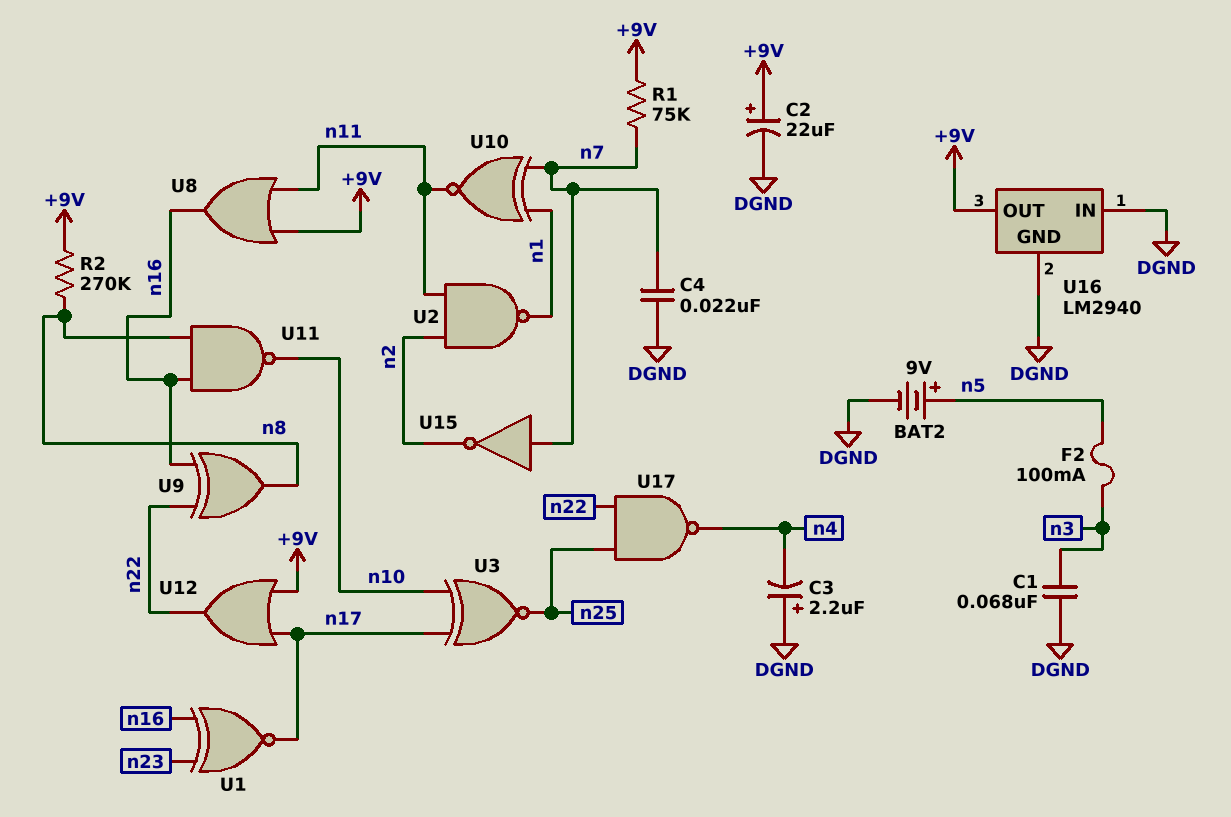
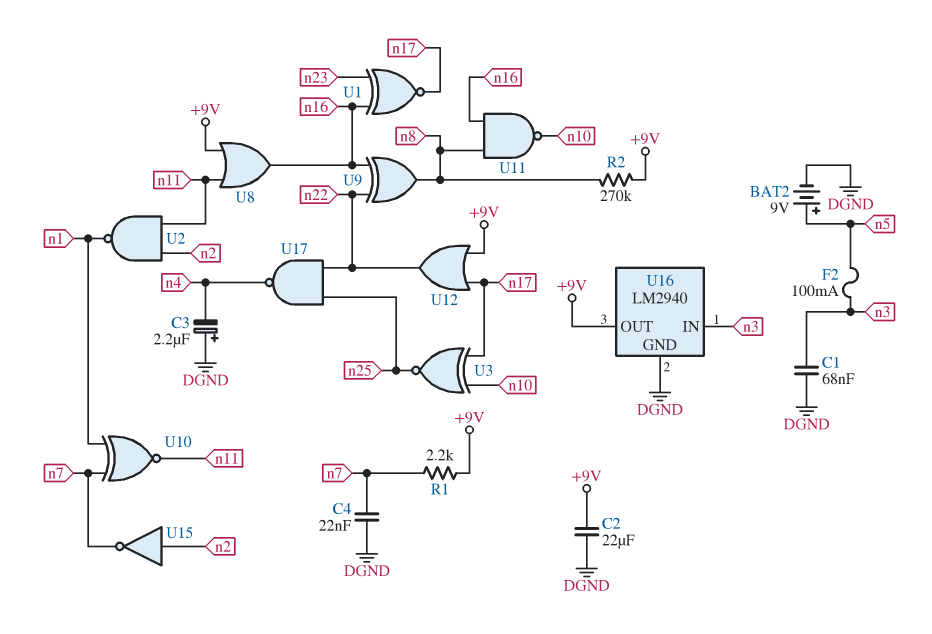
C2: 22uF (plus +9V, minus DGND) -> 22uF (+9V, DGND)
R1: 75k (+9V, n7) -> 2.2k (+9V, n7)
U15: NOT (in n7, out n2) -> NOT (in n2, out n7)
U16 pin IN: DGND -> n3

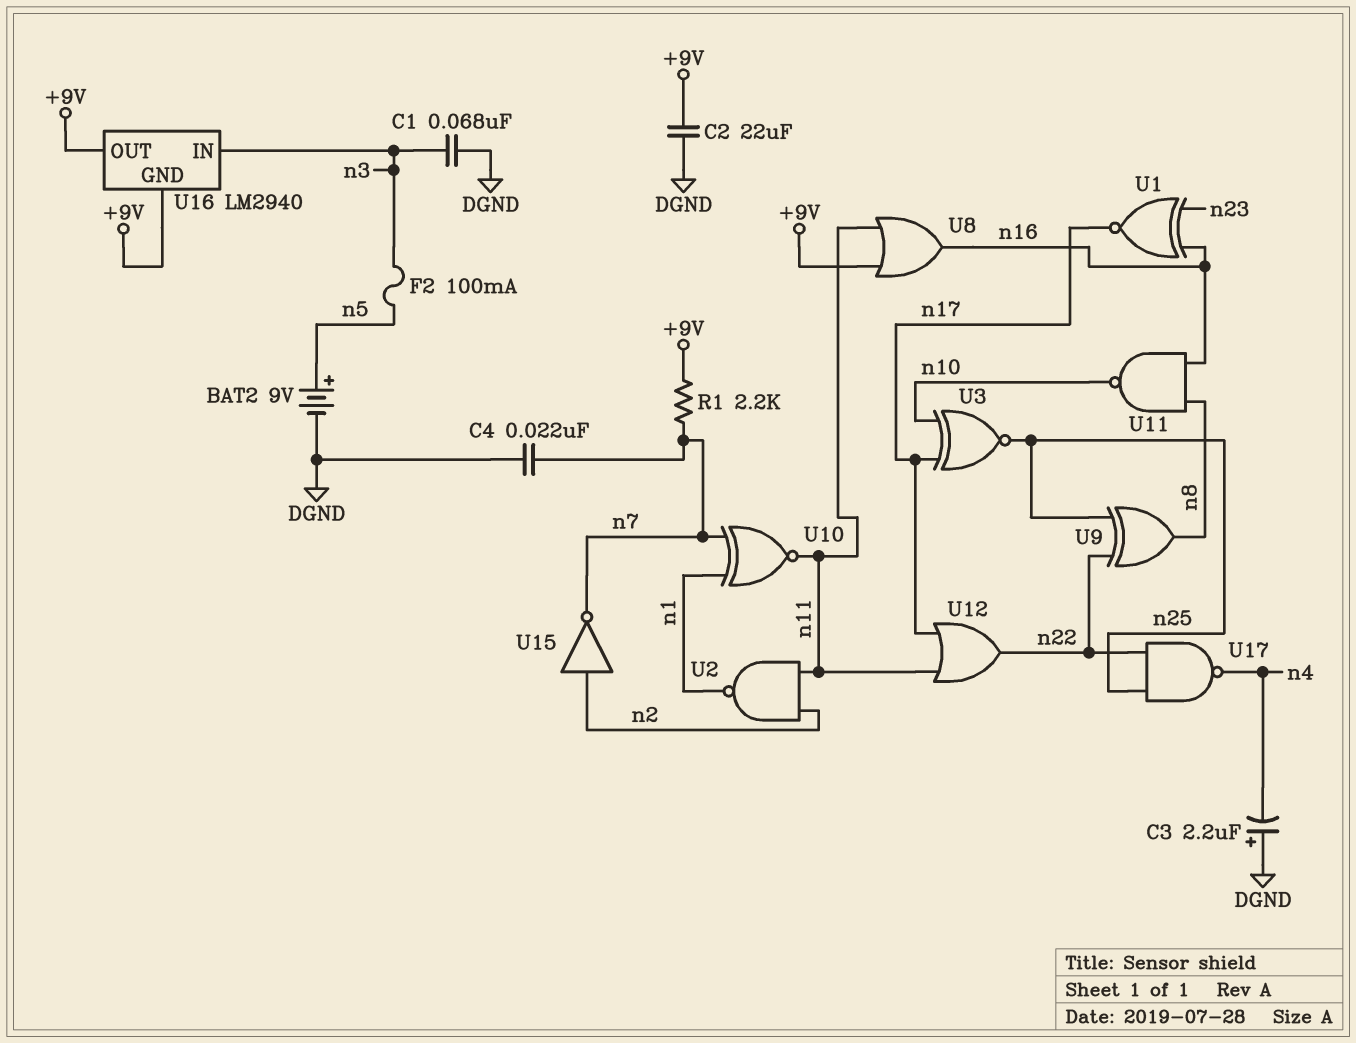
R2: 270k (+9V, n8) -> none
U9: XOR (in n16, in n22, out n8) -> XOR (in n22, in n25, out n8)
U12: OR (in +9V, in n17, out n22) -> OR (in n11, in n17, out n22)
U16 pin GND: DGND -> +9V

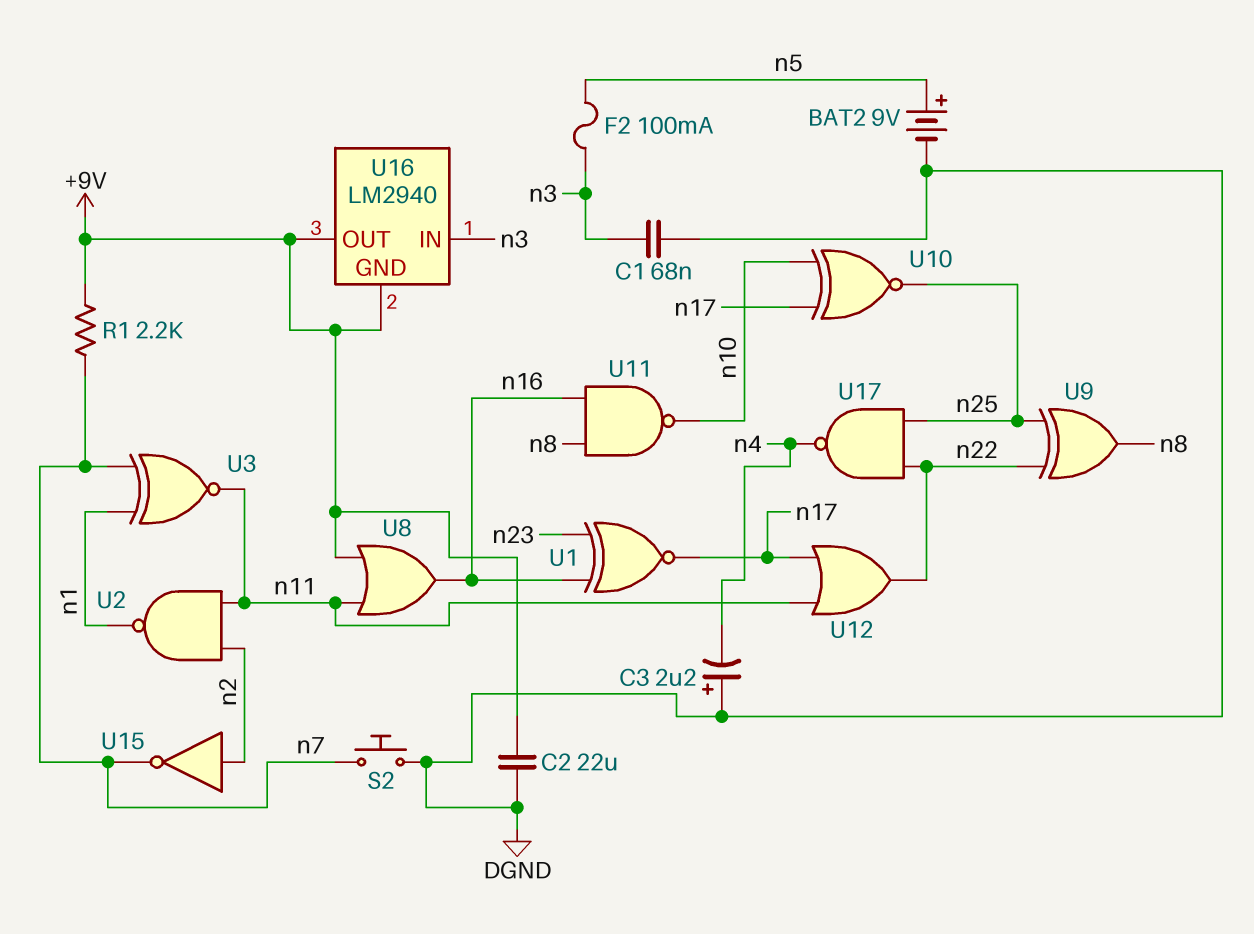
C4: 22nF (DGND, n7) -> none
S2: none -> button (DGND, n7)
U3: XNOR (in n10, in n17, out n25) -> XNOR (in n1, in n7, out n11)
U10: XNOR (in n1, in n7, out n11) -> XNOR (in n10, in n17, out n25)

